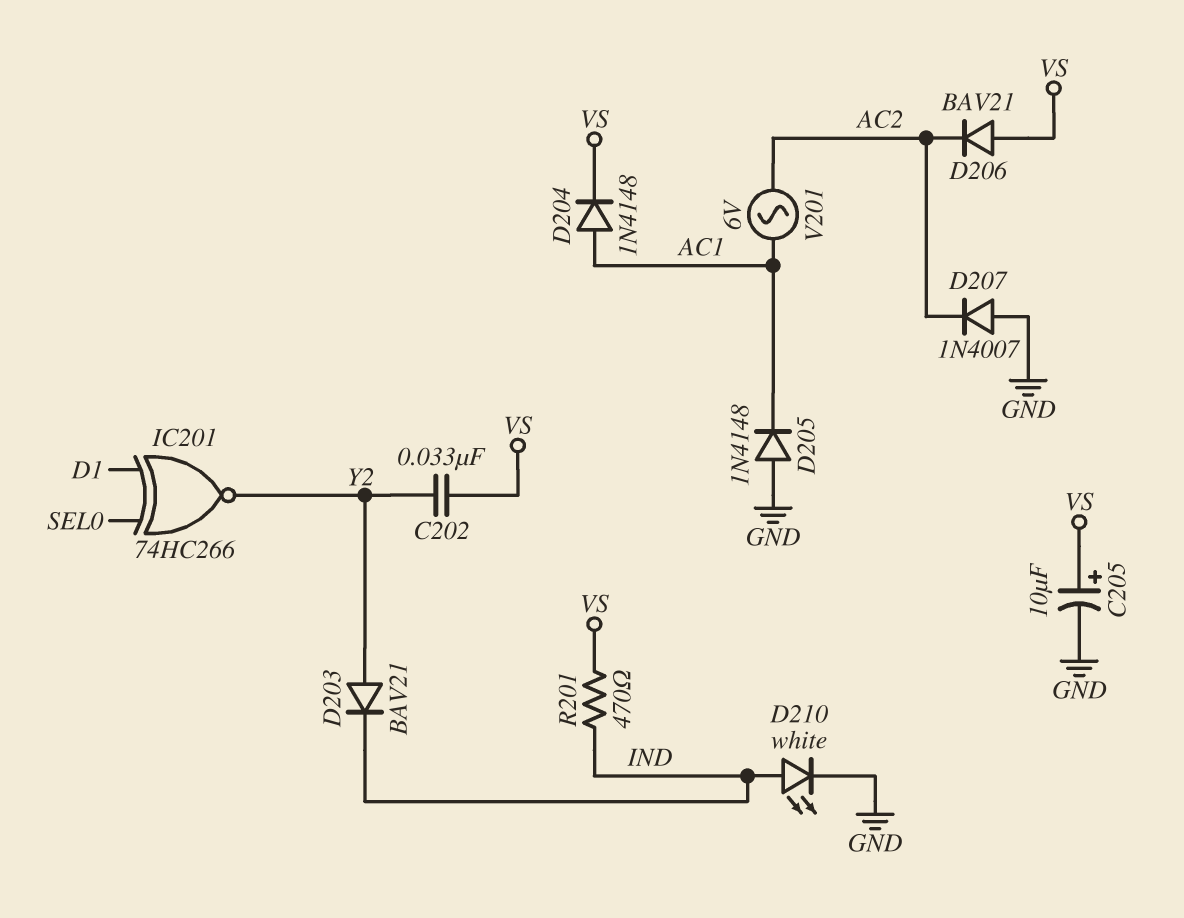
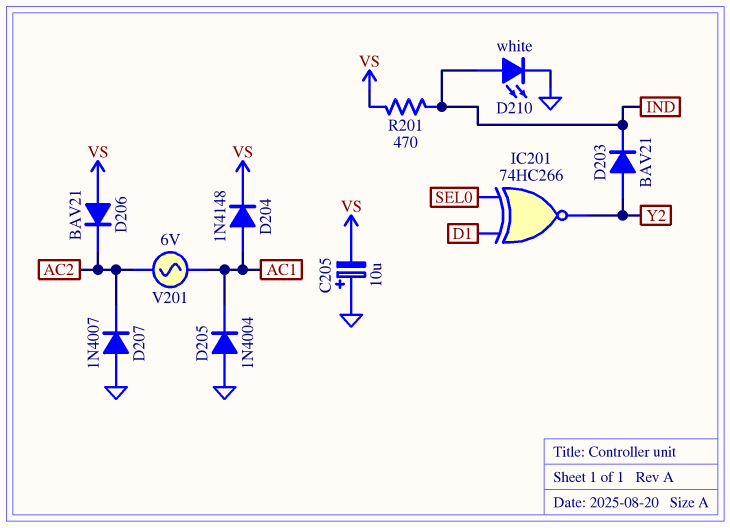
C202: 33nF (VS, Y2) -> none
C205: 10uF (plus VS, minus GND) -> 10uF (plus GND, minus VS)
D205: diode 1N4148 (A GND, K AC1) -> diode 1N4004 (A GND, K AC1)

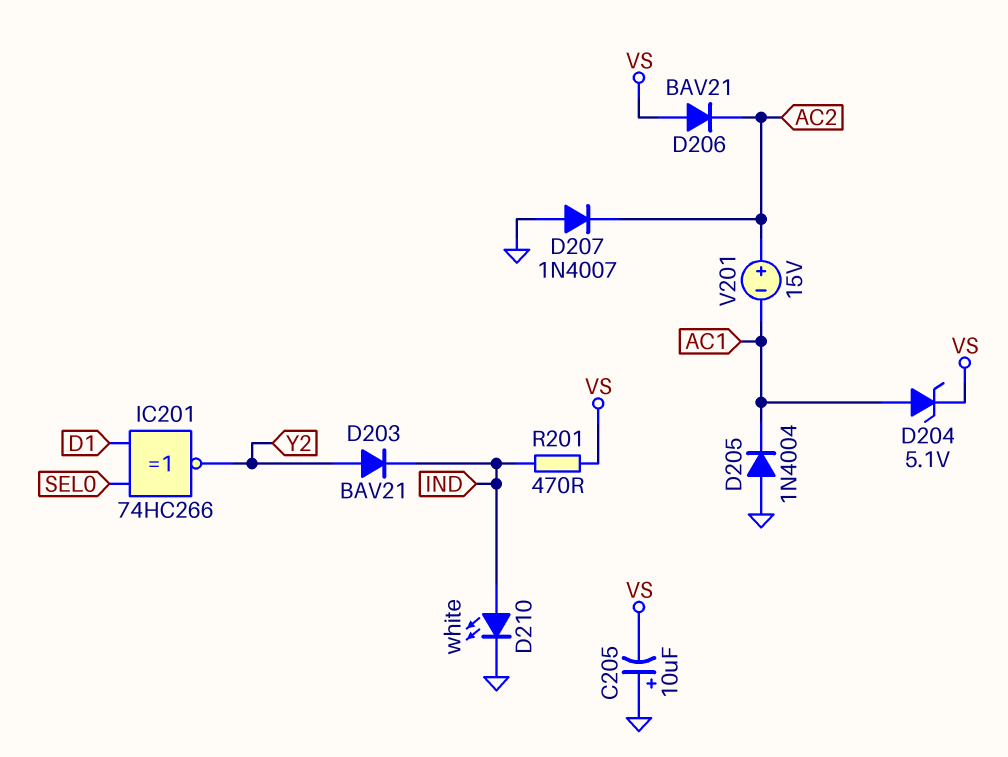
D204: diode 1N4148 (A AC1, K VS) -> zener 5.1V (A AC1, K VS)
V201: AC 6V (AC1, AC2) -> 15V (plus AC2, minus AC1)

